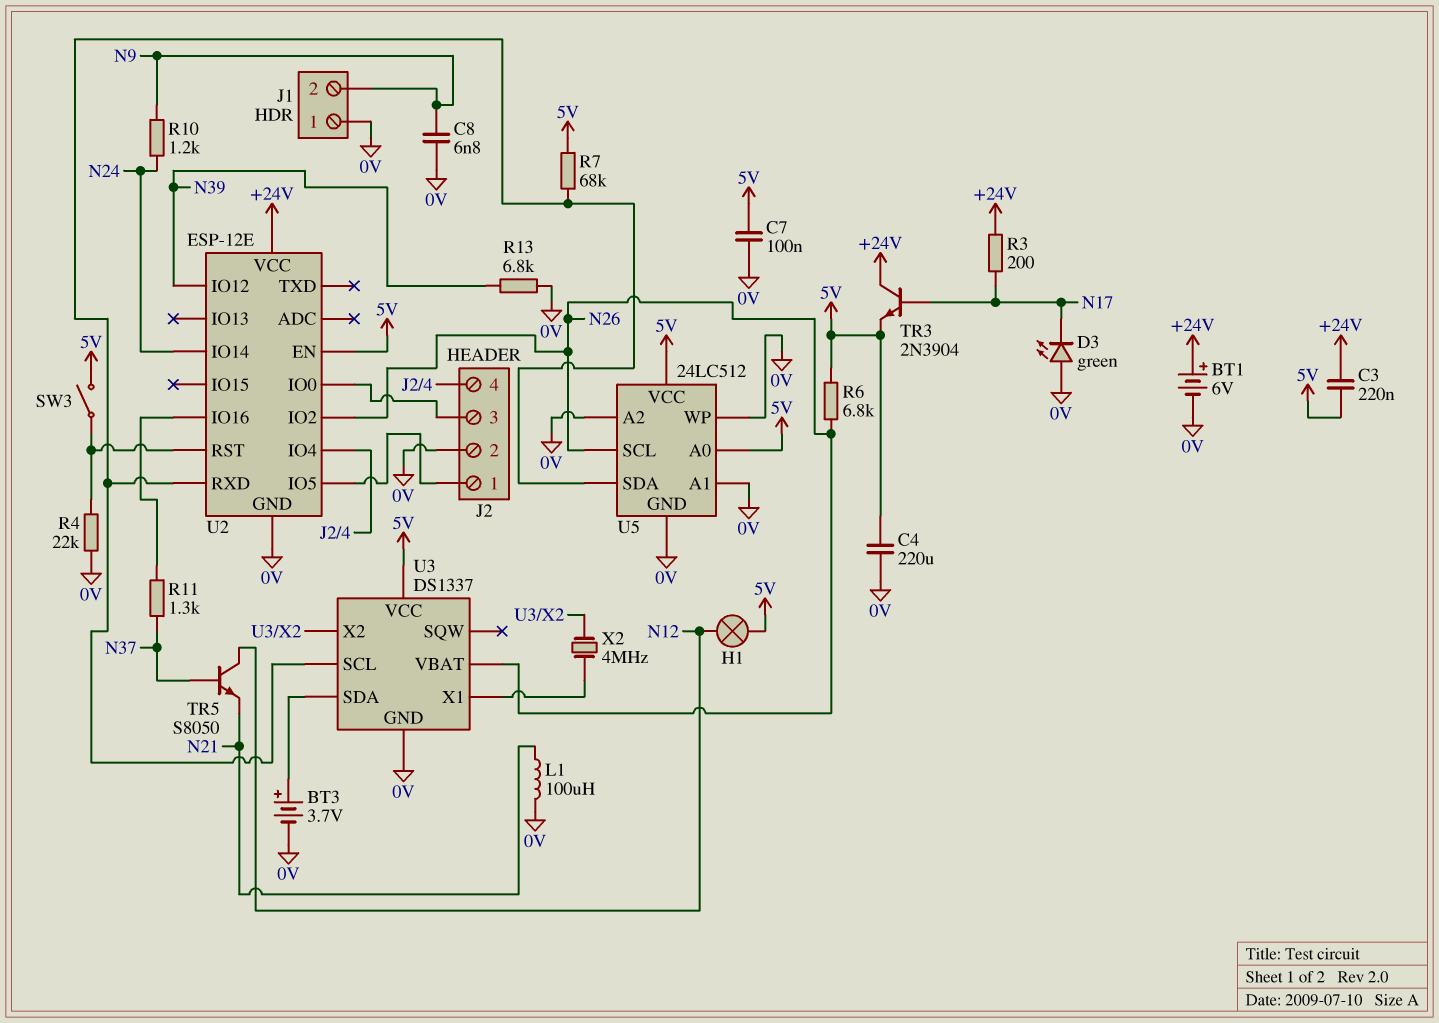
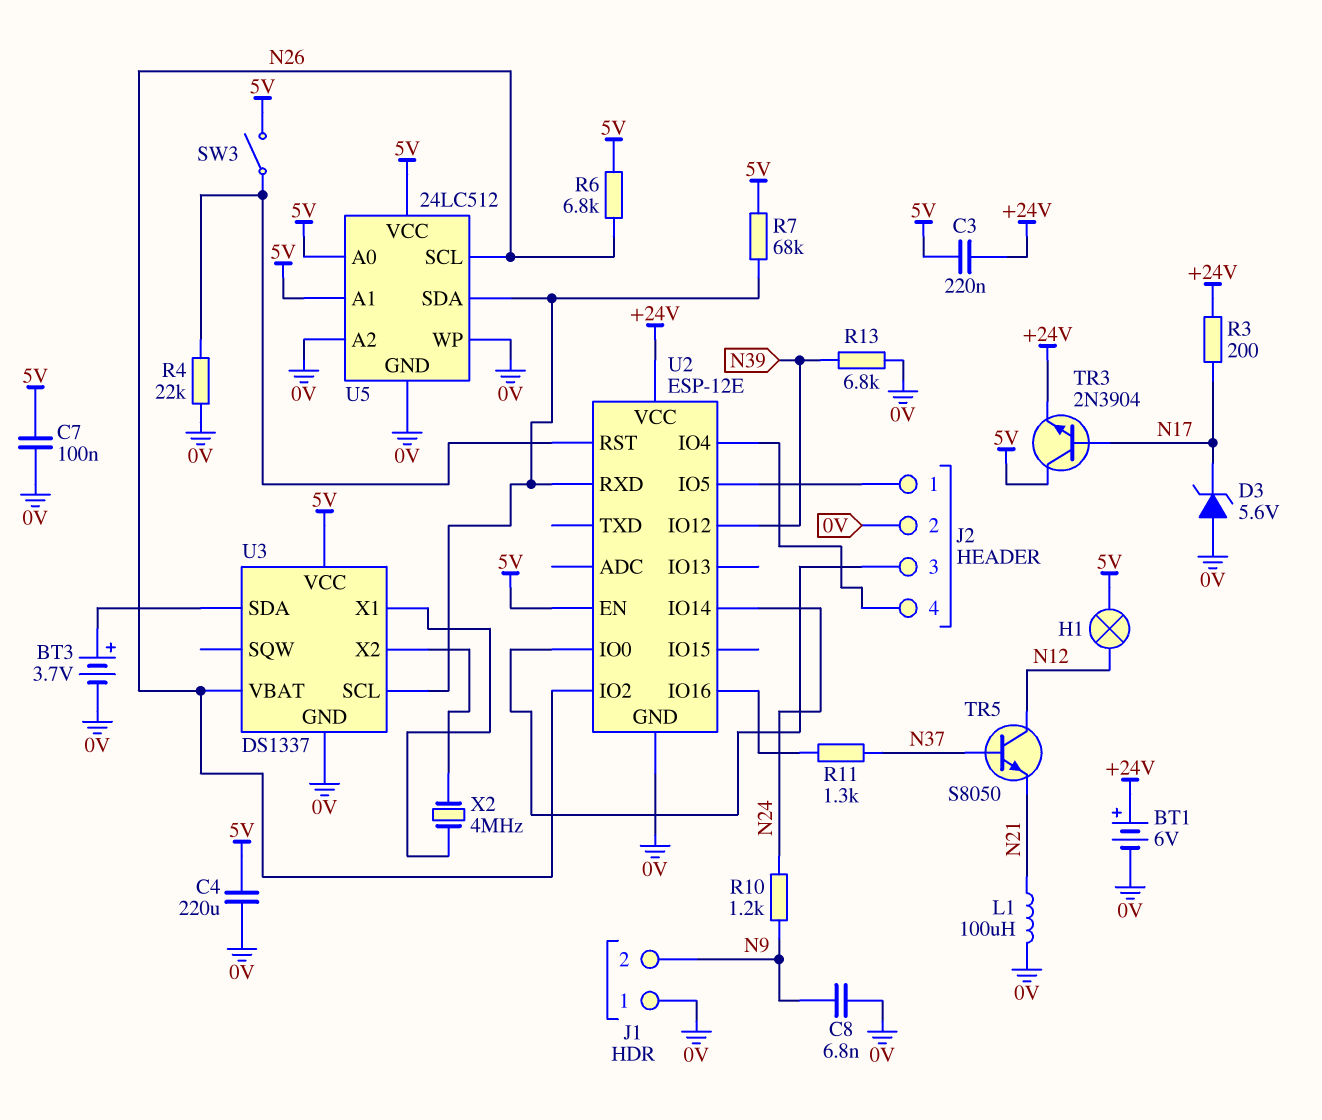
D3: LED green (A 0V, K N17) -> zener 5.6V (A 0V, K N17)
TR3: NPN 2N3904 (B N17, C +24V, E 5V) -> NPN 2N3904 (B N17, C 5V, E +24V)
U5 pin A1: 0V -> 5V

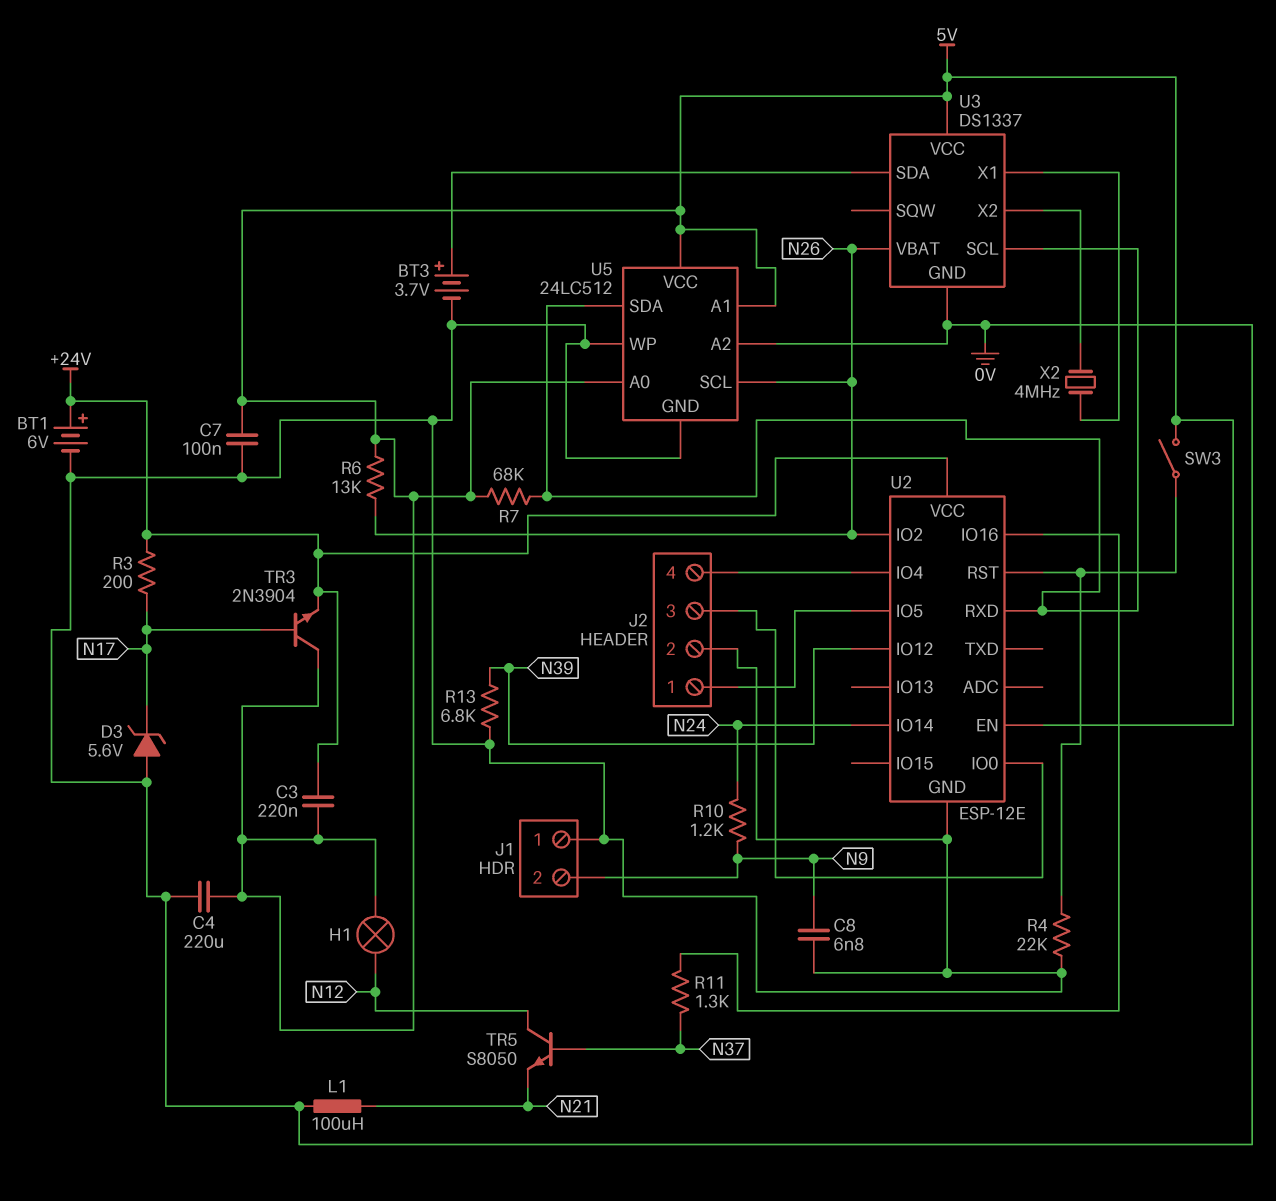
R6: 6.8k (5V, N26) -> 13k (5V, N26)

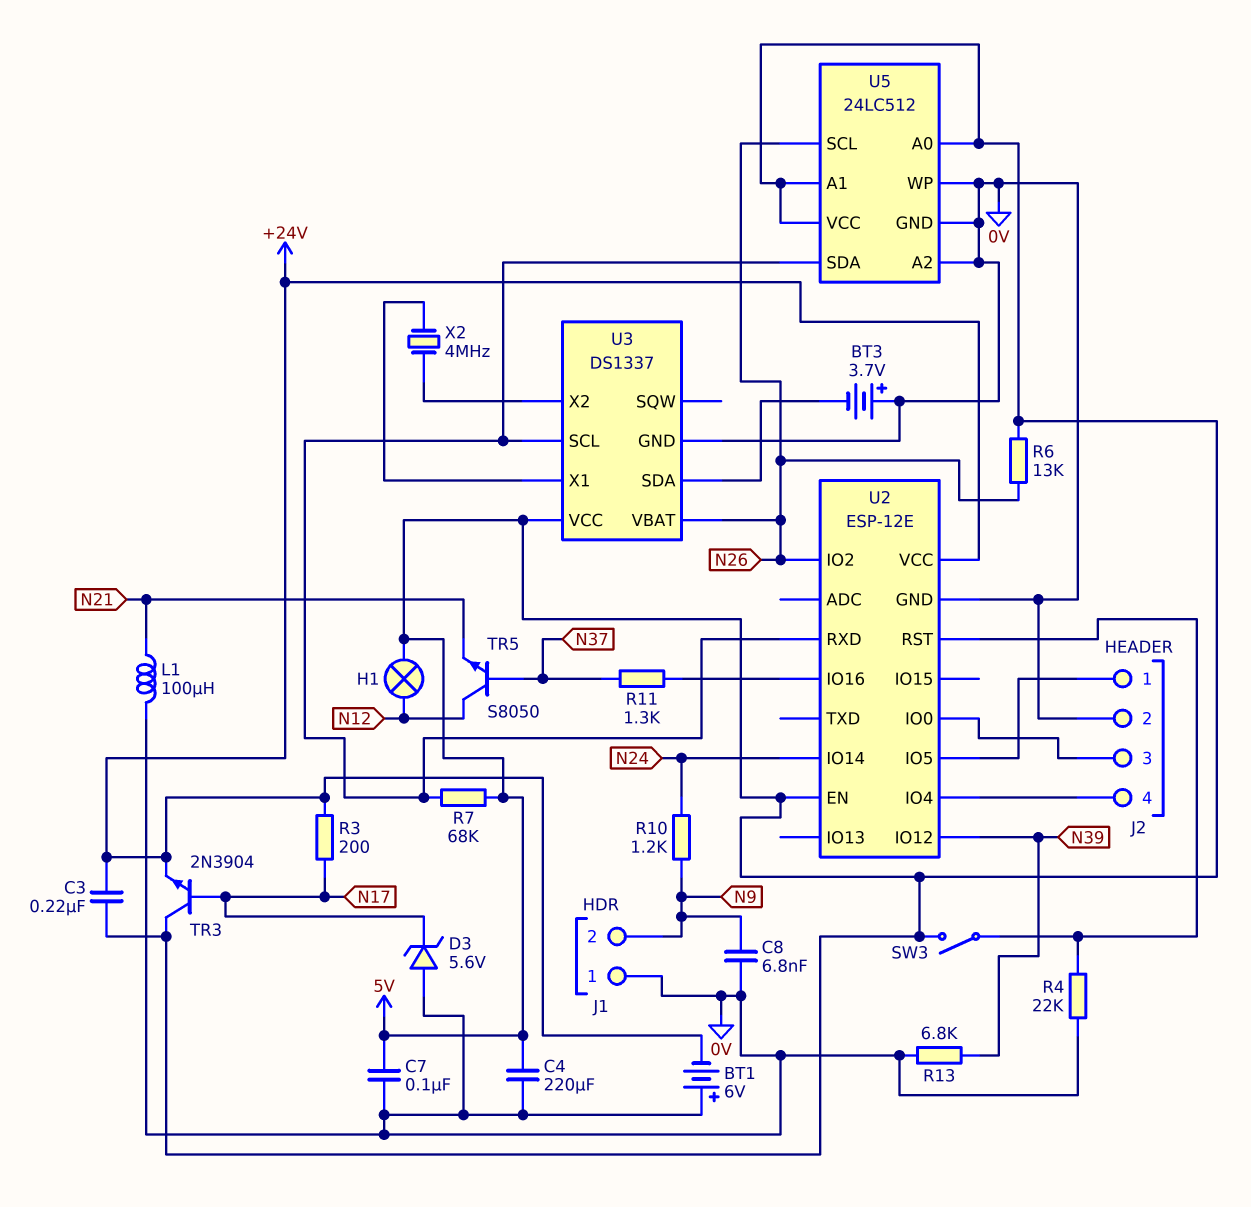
BT1: 6V (plus +24V, minus 0V) -> 6V (plus 0V, minus +24V)
BT3: 3.7V (plus U3/SDA, minus 0V) -> 3.7V (plus 0V, minus U3/SDA)

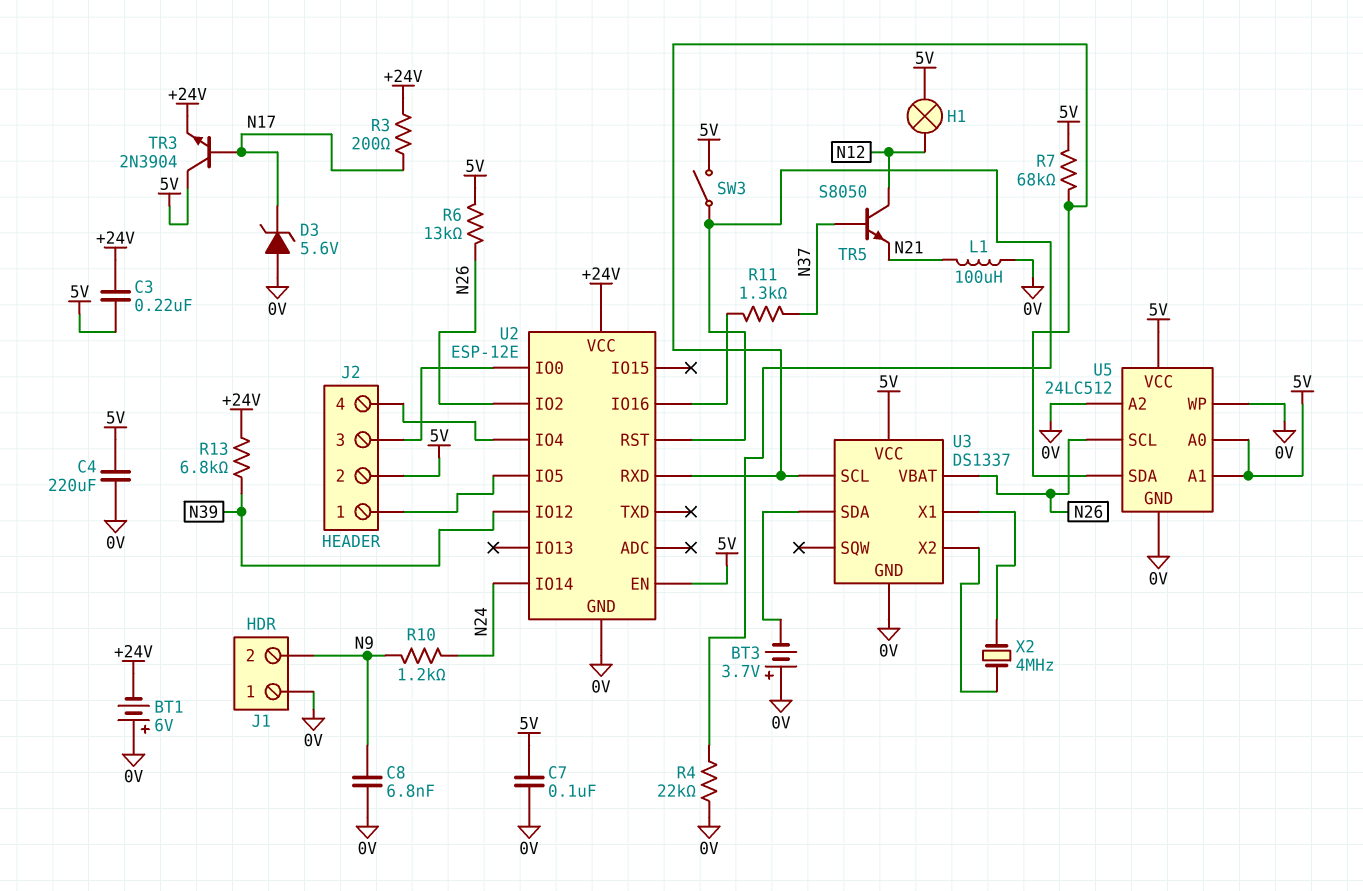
J2 pin 2: 0V -> 5V
R13: 6.8k (0V, N39) -> 6.8k (+24V, N39)

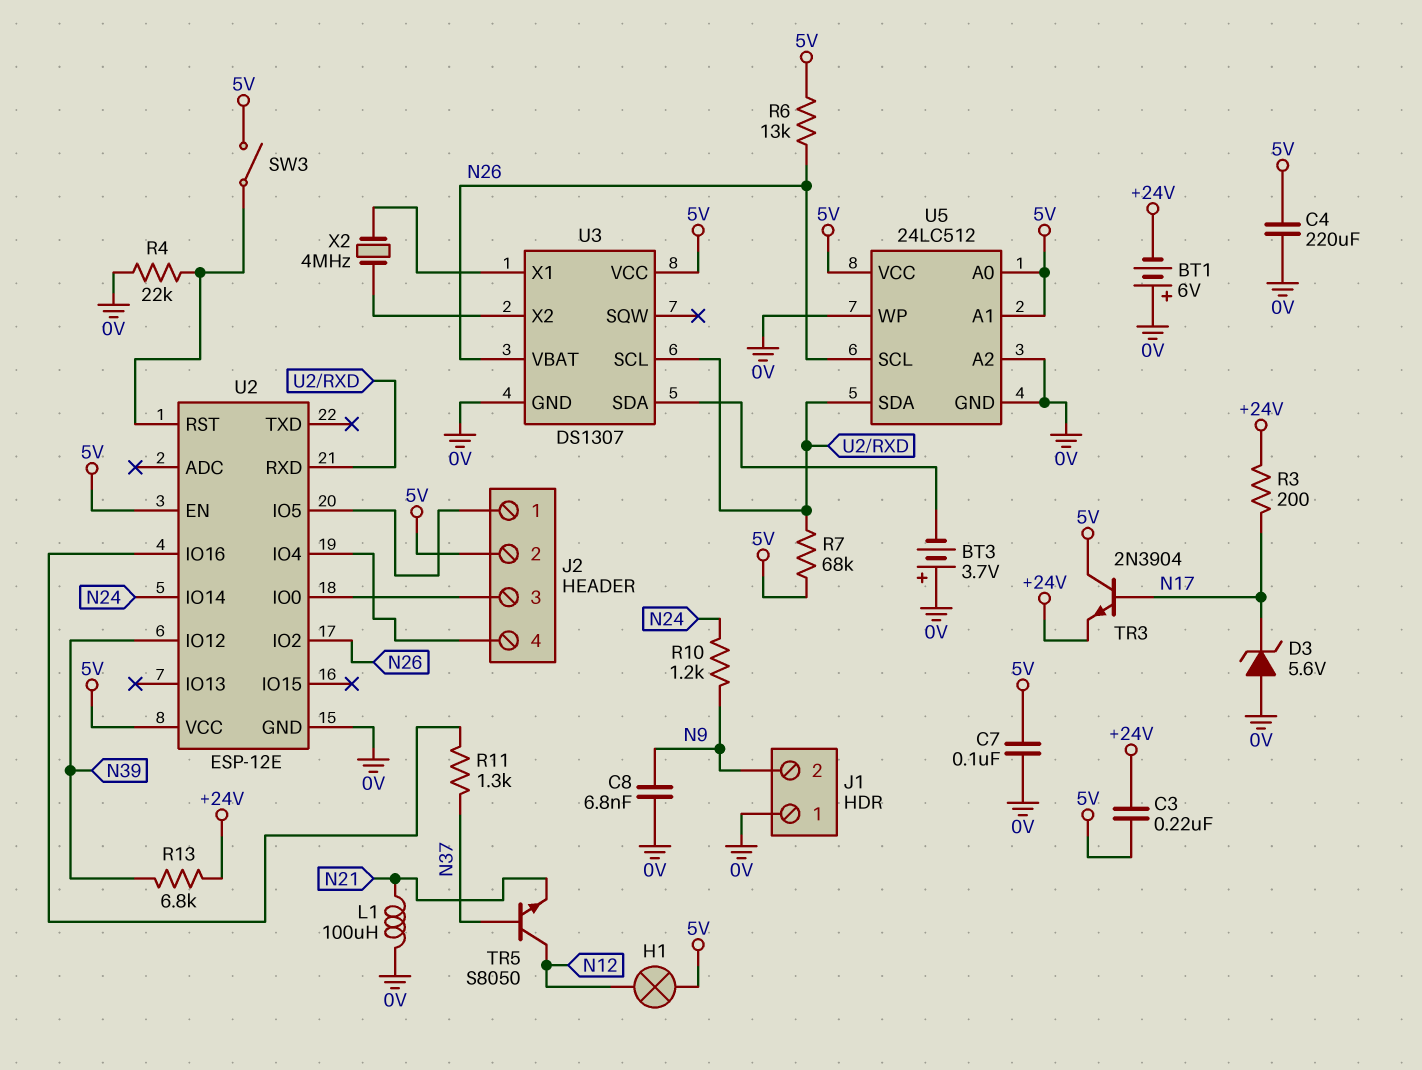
U2 pin VCC: +24V -> 5V
U3: DS1337 -> DS1307

